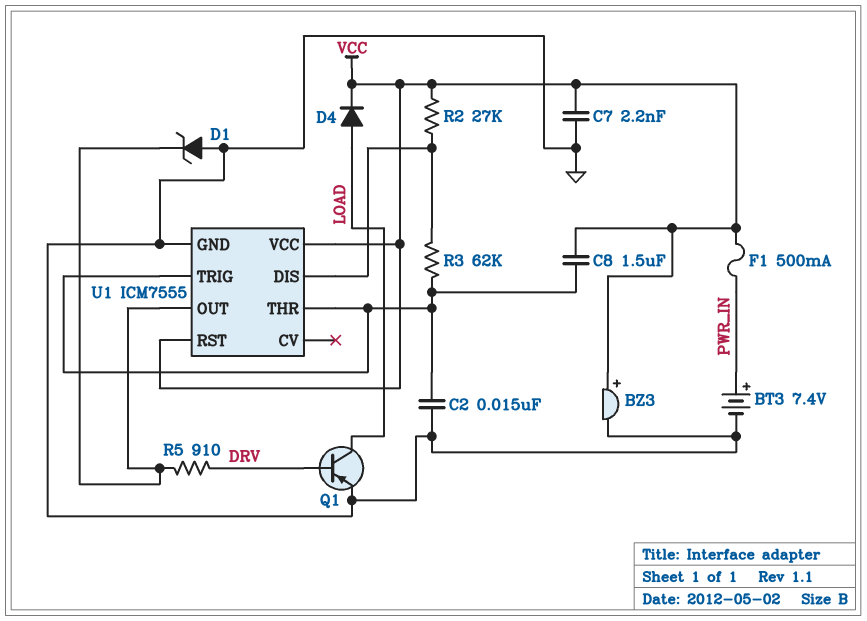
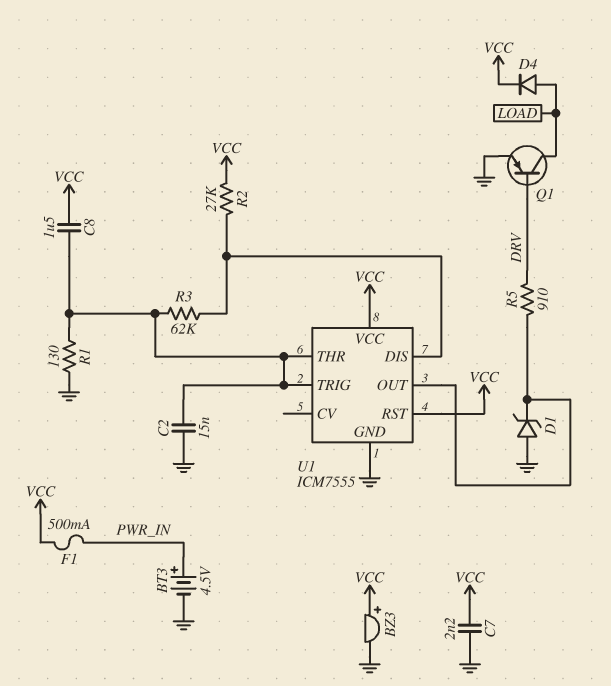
BT3: 7.4V (plus PWR_IN, minus GND) -> 4.5V (plus PWR_IN, minus GND)
R1: none -> 130 (GND, U1/THR)

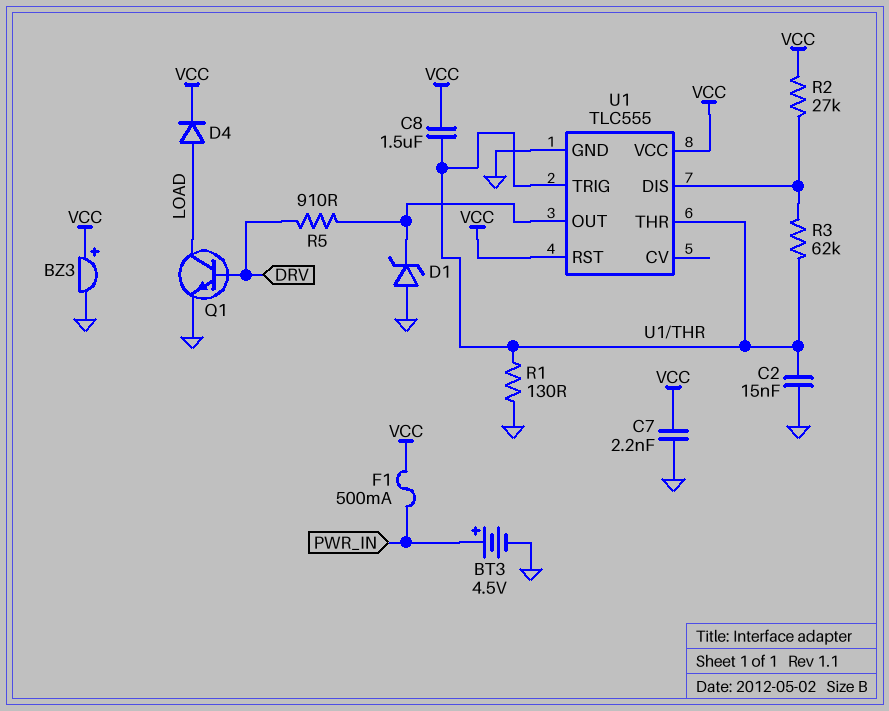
Q1: PNP (B DRV, C LOAD, E GND) -> NPN (B DRV, C LOAD, E GND)
U1: ICM7555 -> TLC555

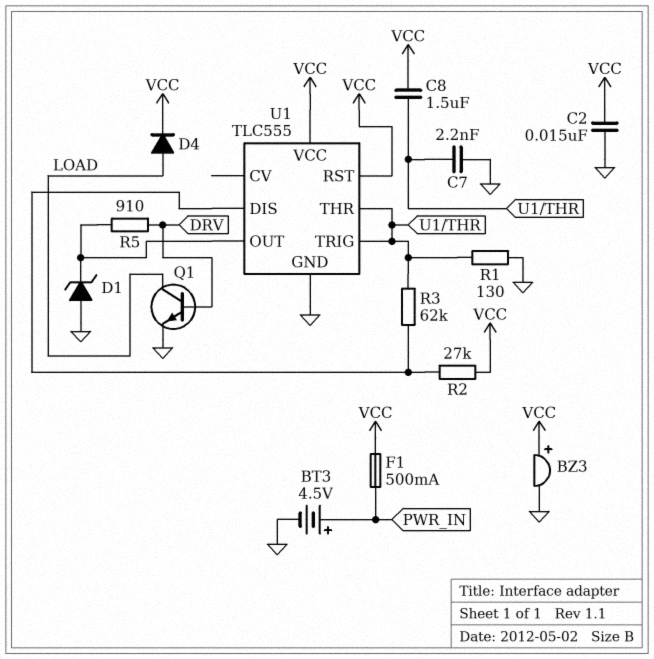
C2: 15nF (GND, U1/THR) -> 15nF (GND, VCC)
C7: 2.2nF (GND, VCC) -> 2.2nF (GND, U1/THR)

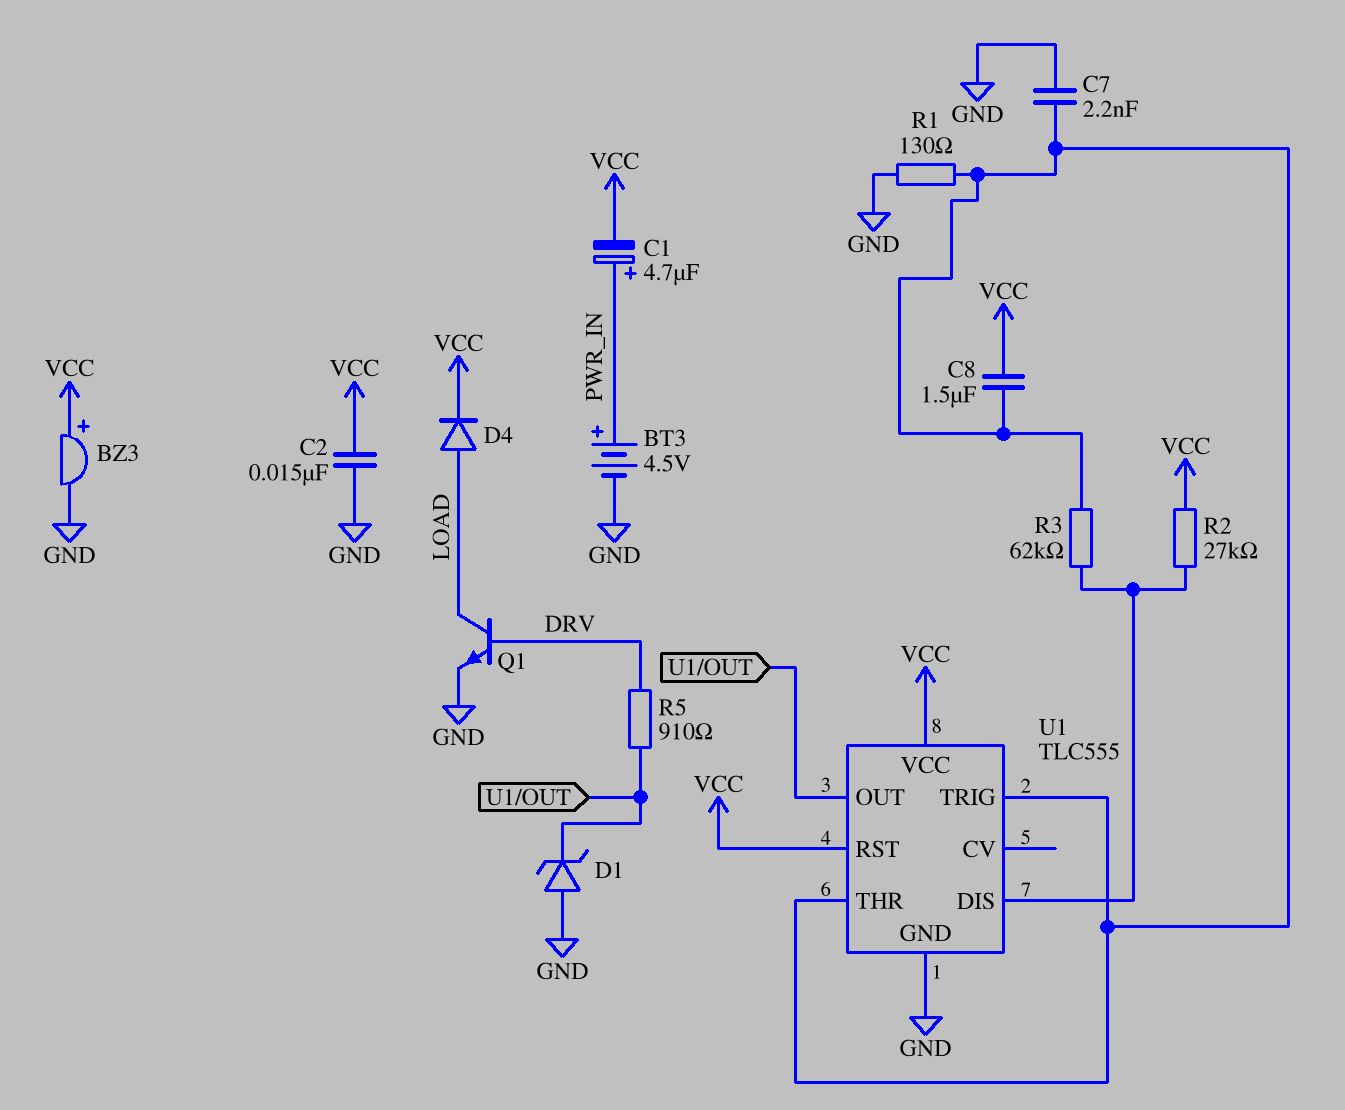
C1: none -> 4.7uF (plus PWR_IN, minus VCC)
F1: 500mA (PWR_IN, VCC) -> none

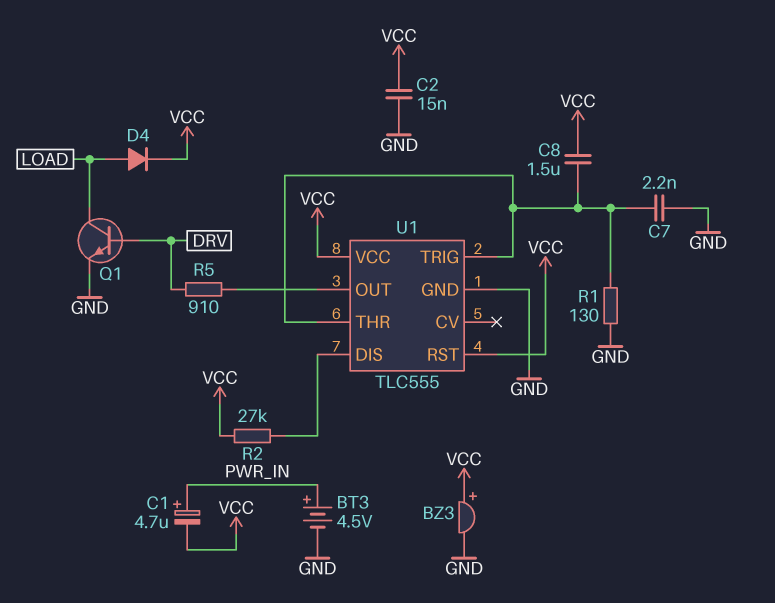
D1: zener (A GND, K U1/OUT) -> none
R3: 62k (U1/DIS, U1/THR) -> none

